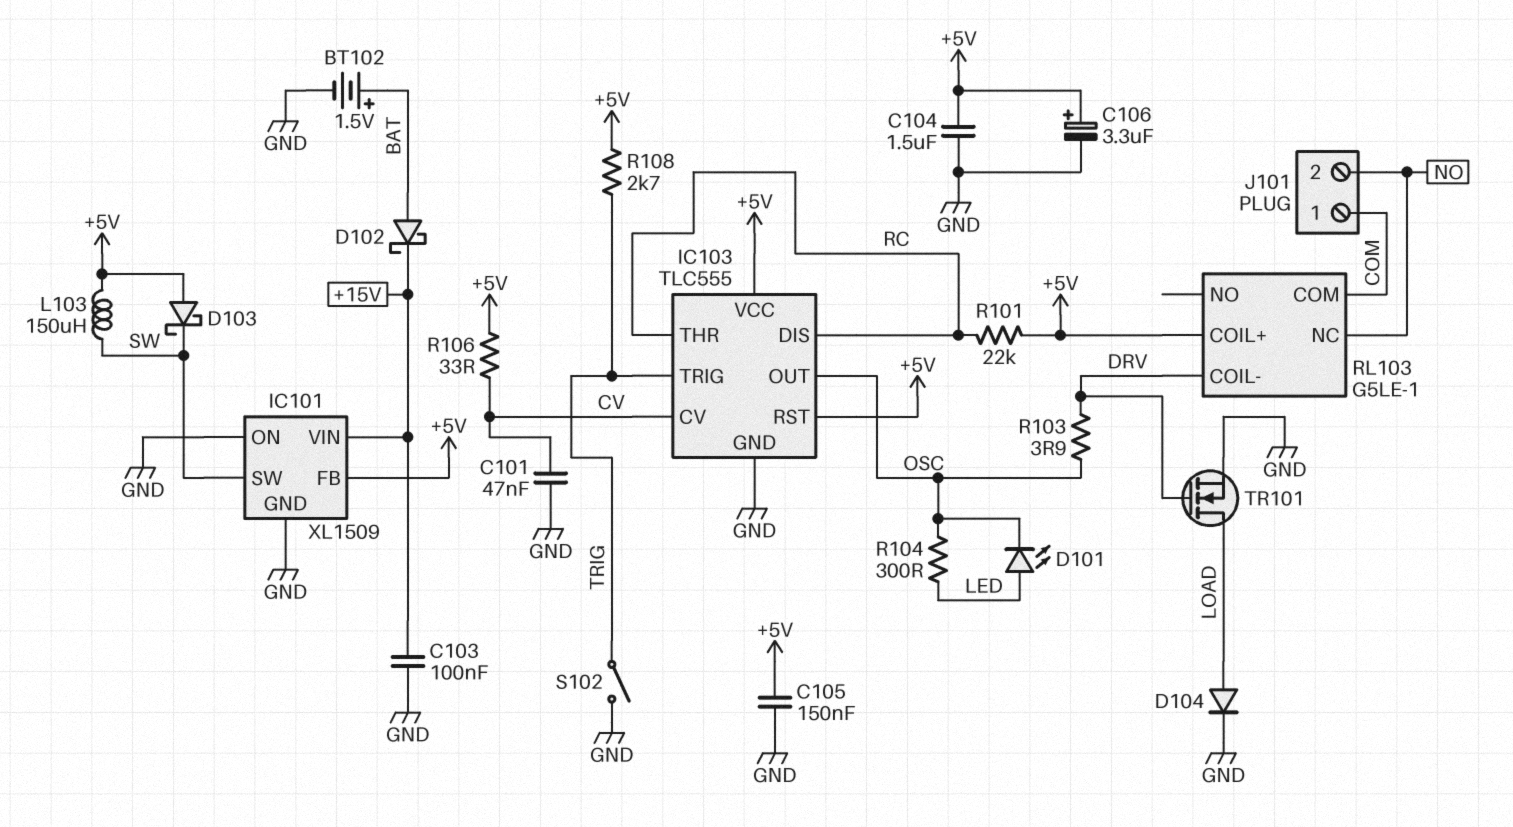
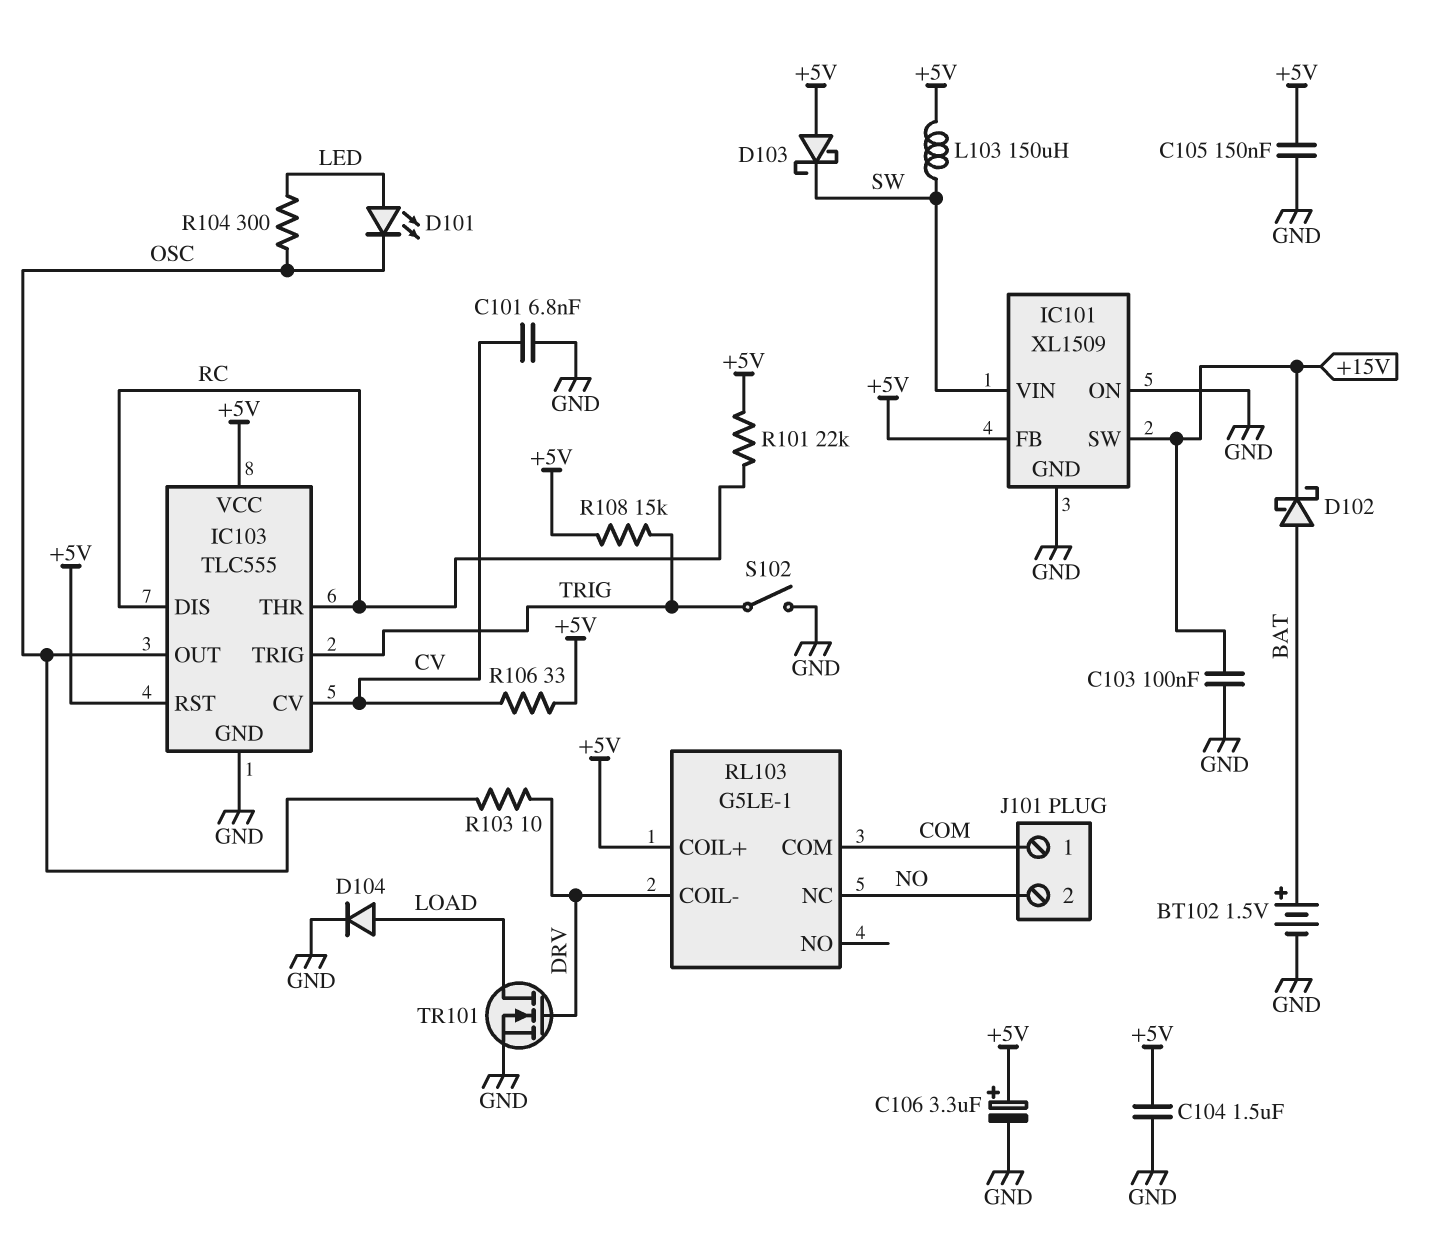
C101: 47nF (CV, GND) -> 6.8nF (CV, GND)
IC101 pin SW: SW -> +15V
IC101 pin VIN: +15V -> SW
R103: 3.9 (DRV, OSC) -> 10 (DRV, OSC)
R108: 2.7k (+5V, TRIG) -> 15k (+5V, TRIG)

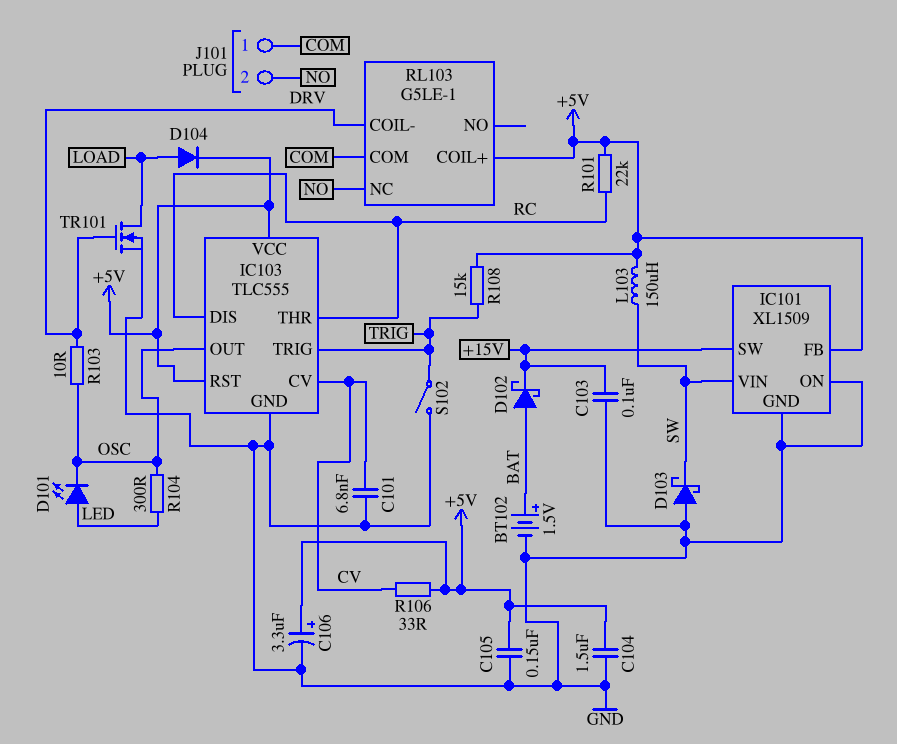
D103: schottky (A +5V, K SW) -> schottky (A GND, K SW)
D104: diode (A LOAD, K GND) -> diode (A LOAD, K +5V)

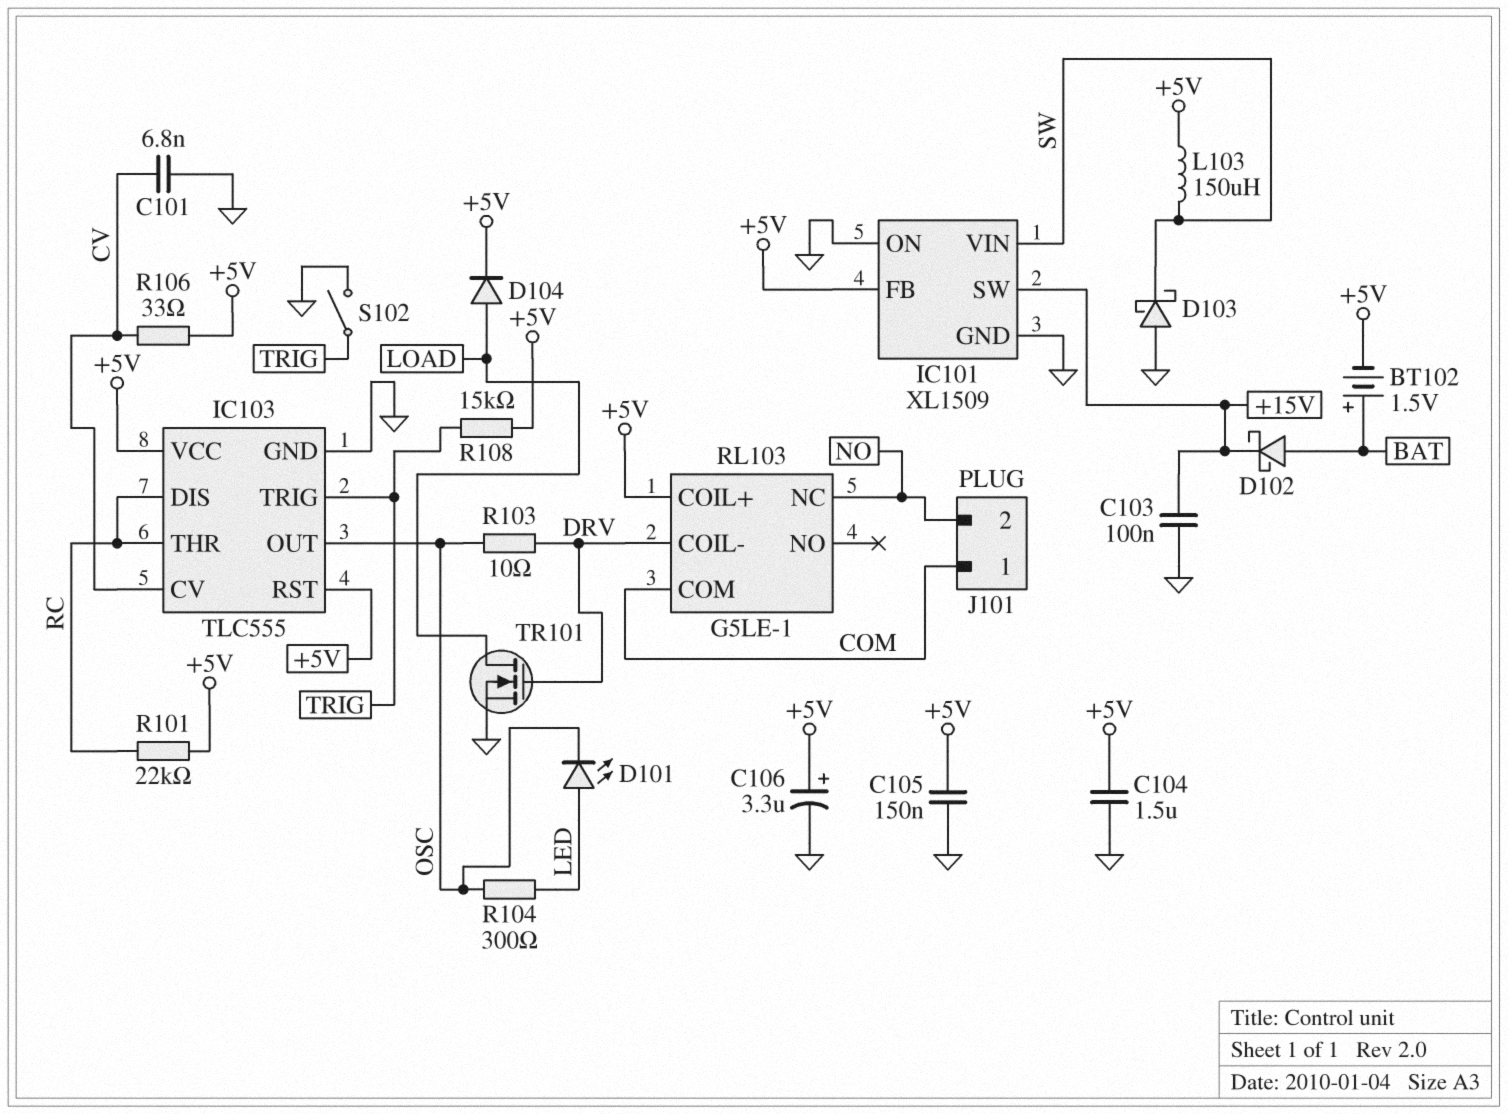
BT102: 1.5V (plus BAT, minus GND) -> 1.5V (plus BAT, minus +5V)

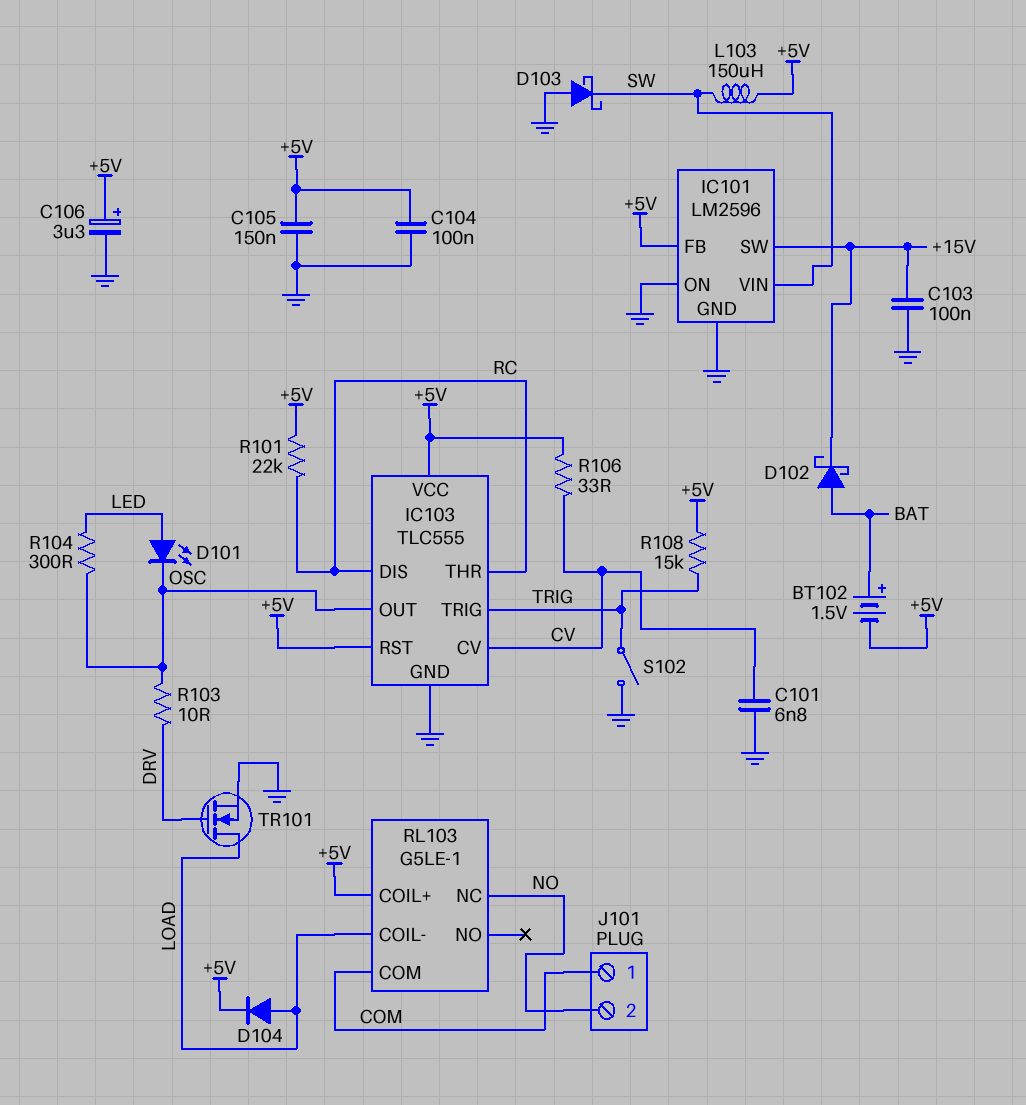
C104: 1.5uF (+5V, GND) -> 100nF (+5V, GND)
IC101: XL1509 -> LM2596
RL103 pin COIL-: DRV -> LOAD

